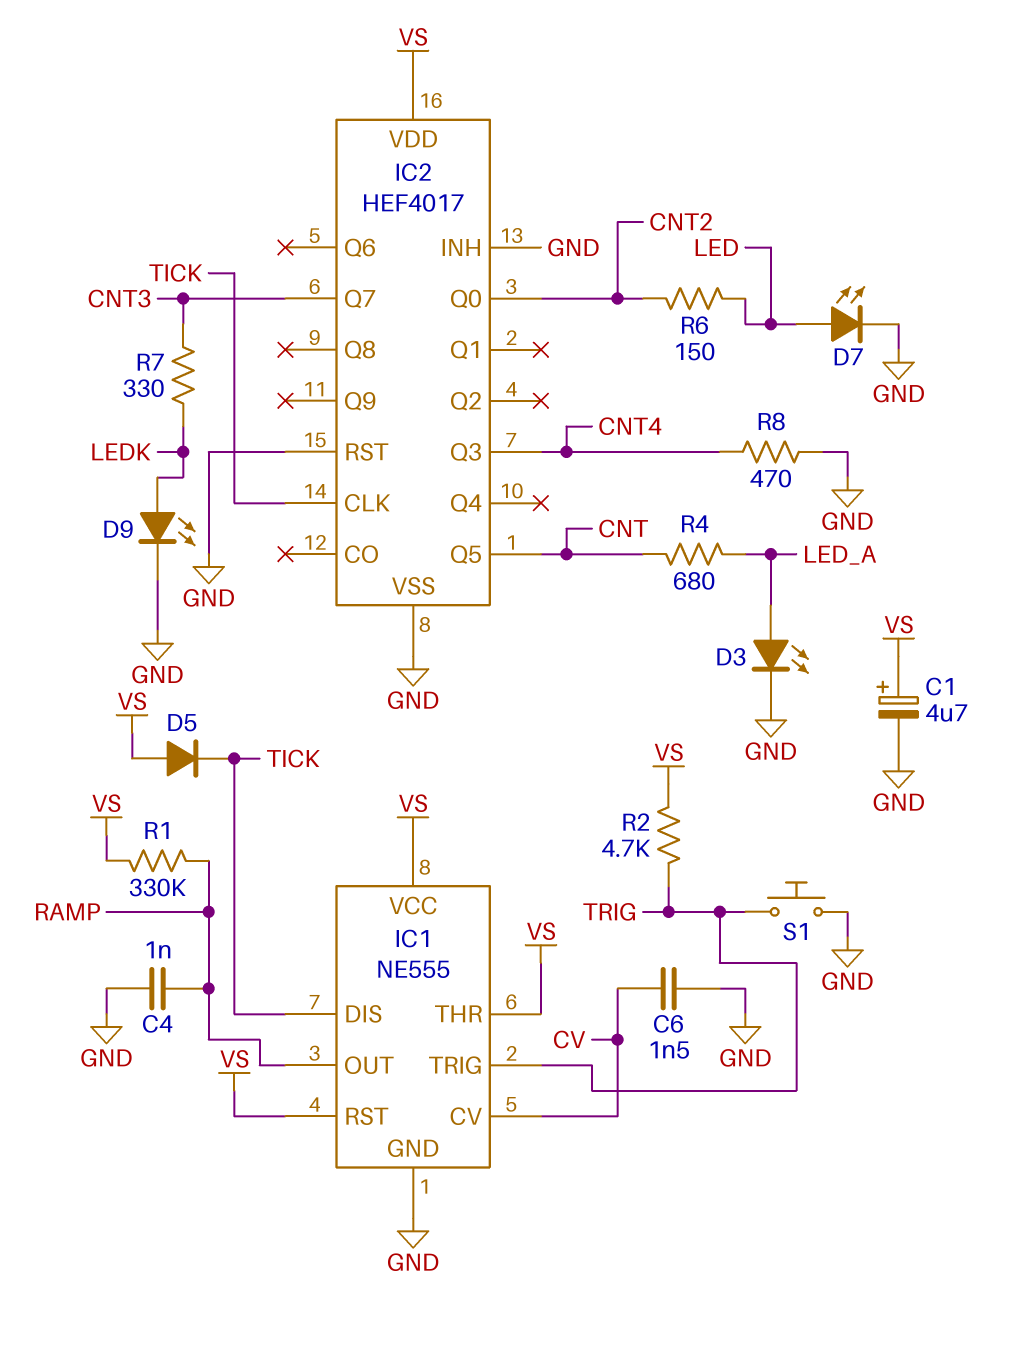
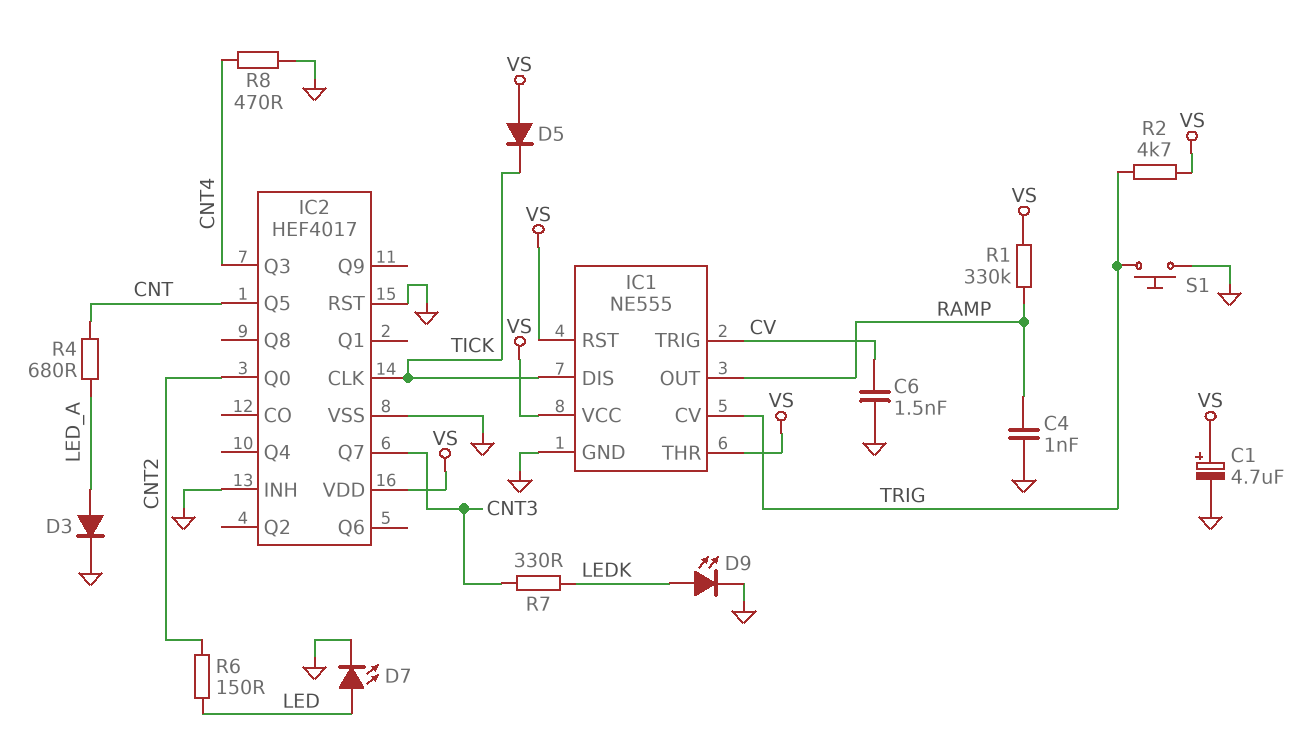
D3: LED (A LED_A, K GND) -> diode (A LED_A, K GND)
IC1 pin CV: CV -> TRIG
IC1 pin TRIG: TRIG -> CV

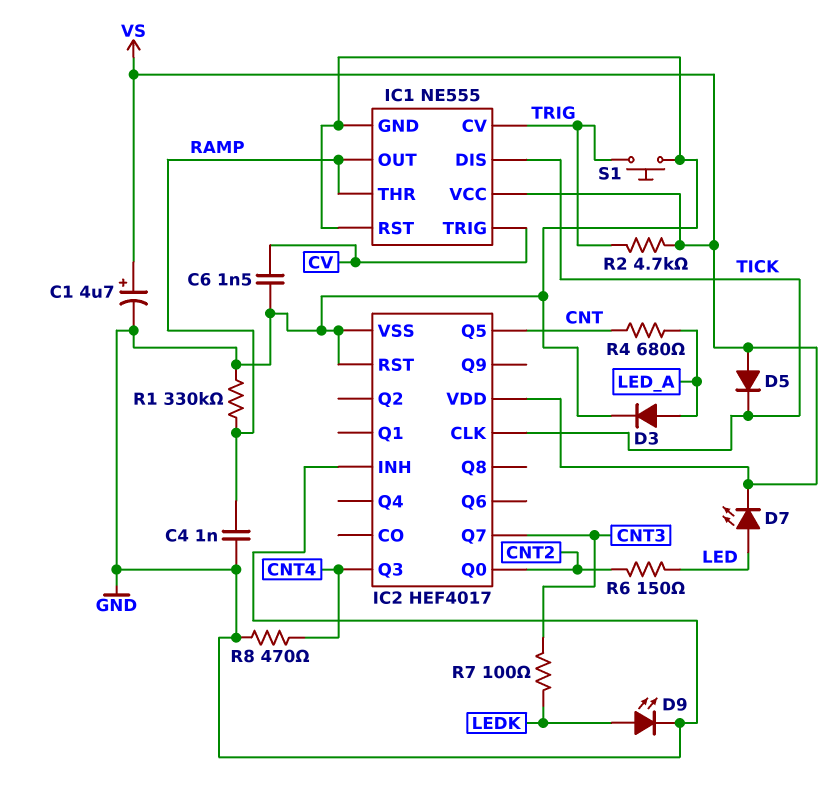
D7: LED (A LED, K GND) -> LED (A LED, K VS)
IC1 pin RST: VS -> GND
IC1 pin THR: VS -> RAMP
R1: 330k (RAMP, VS) -> 330k (GND, RAMP)
R7: 330 (CNT3, LEDK) -> 100 (CNT3, LEDK)

